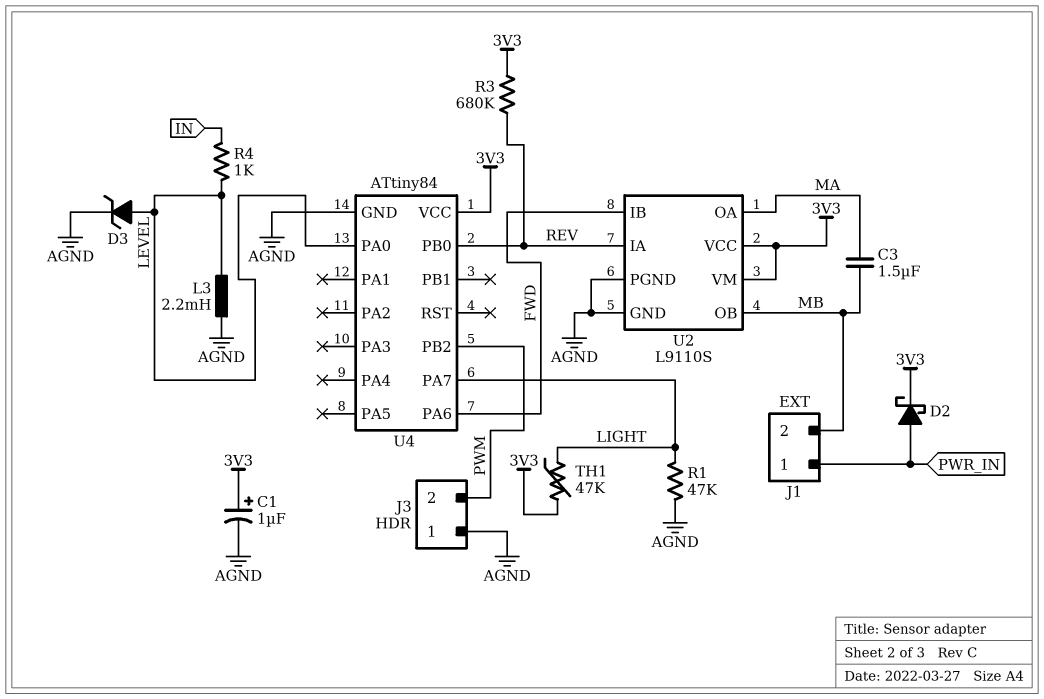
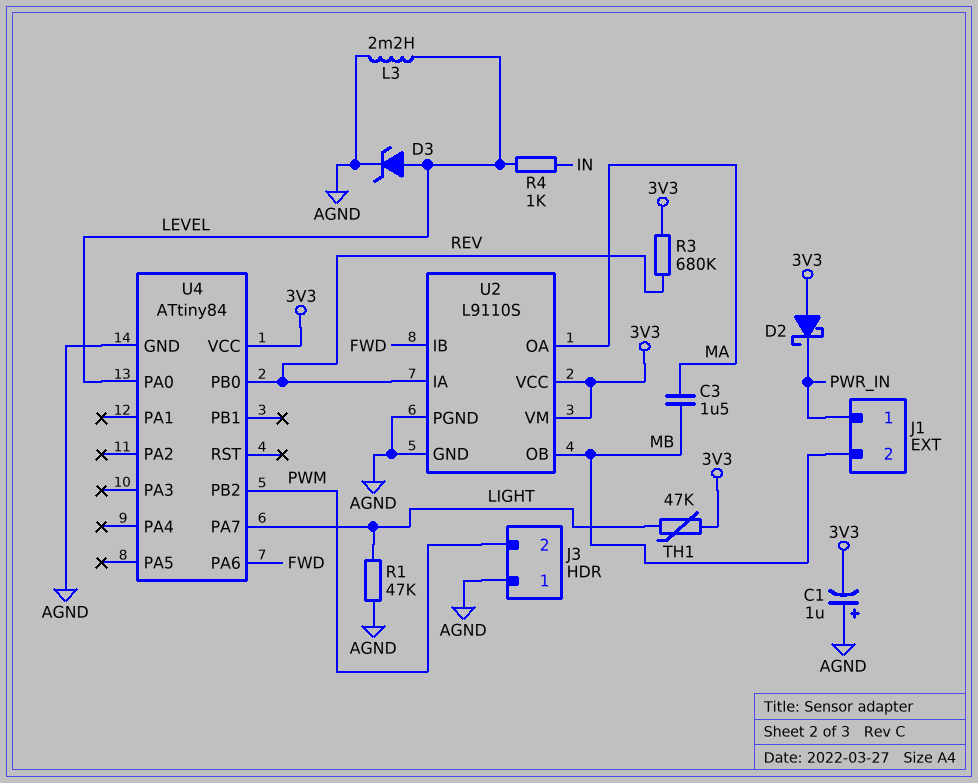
C1: 1uF (plus 3V3, minus AGND) -> 1uF (plus AGND, minus 3V3)
D2: schottky (A PWR_IN, K 3V3) -> schottky (A 3V3, K PWR_IN)

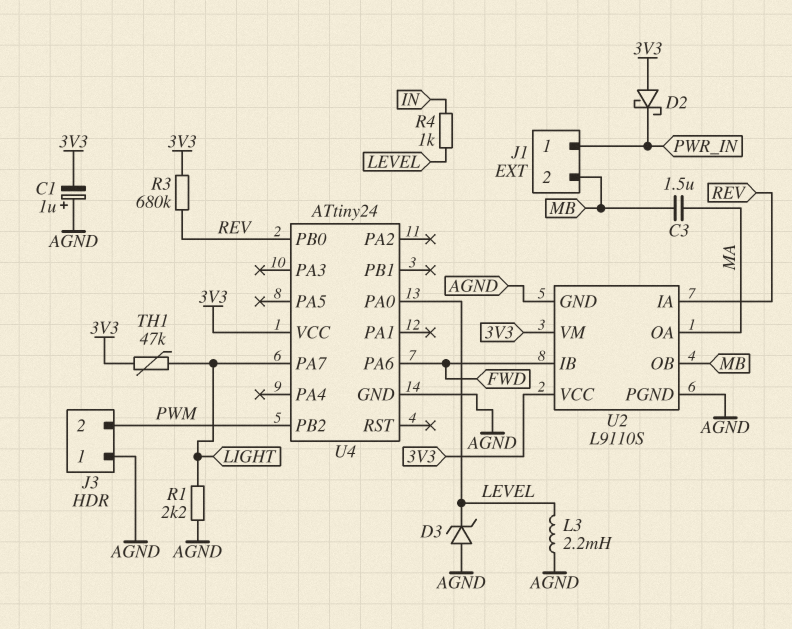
D3: zener (A LEVEL, K AGND) -> zener (A AGND, K LEVEL)
R1: 47k (AGND, LIGHT) -> 2.2k (AGND, LIGHT)
U4: ATtiny84 -> ATtiny24

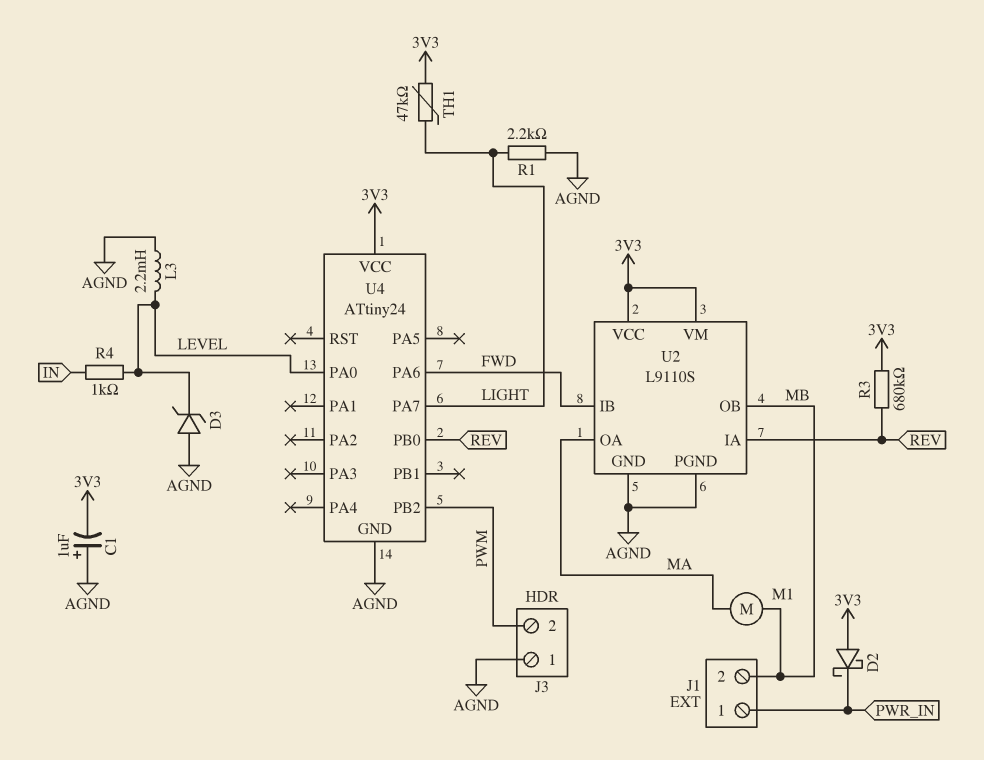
C3: 1.5uF (MA, MB) -> none
M1: none -> motor (MA, MB)

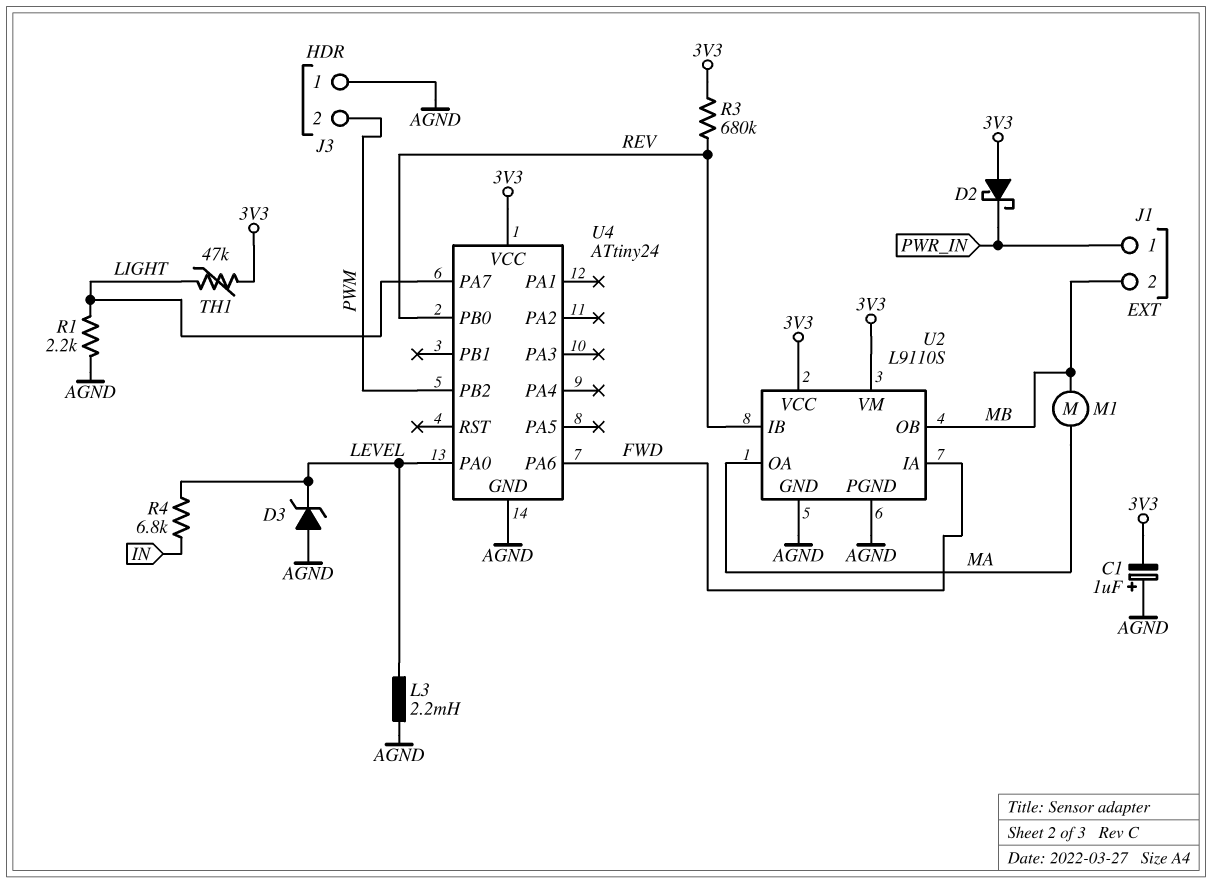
R4: 1k (IN, LEVEL) -> 6.8k (IN, LEVEL)
U2 pin IA: REV -> FWD
U2 pin IB: FWD -> REV

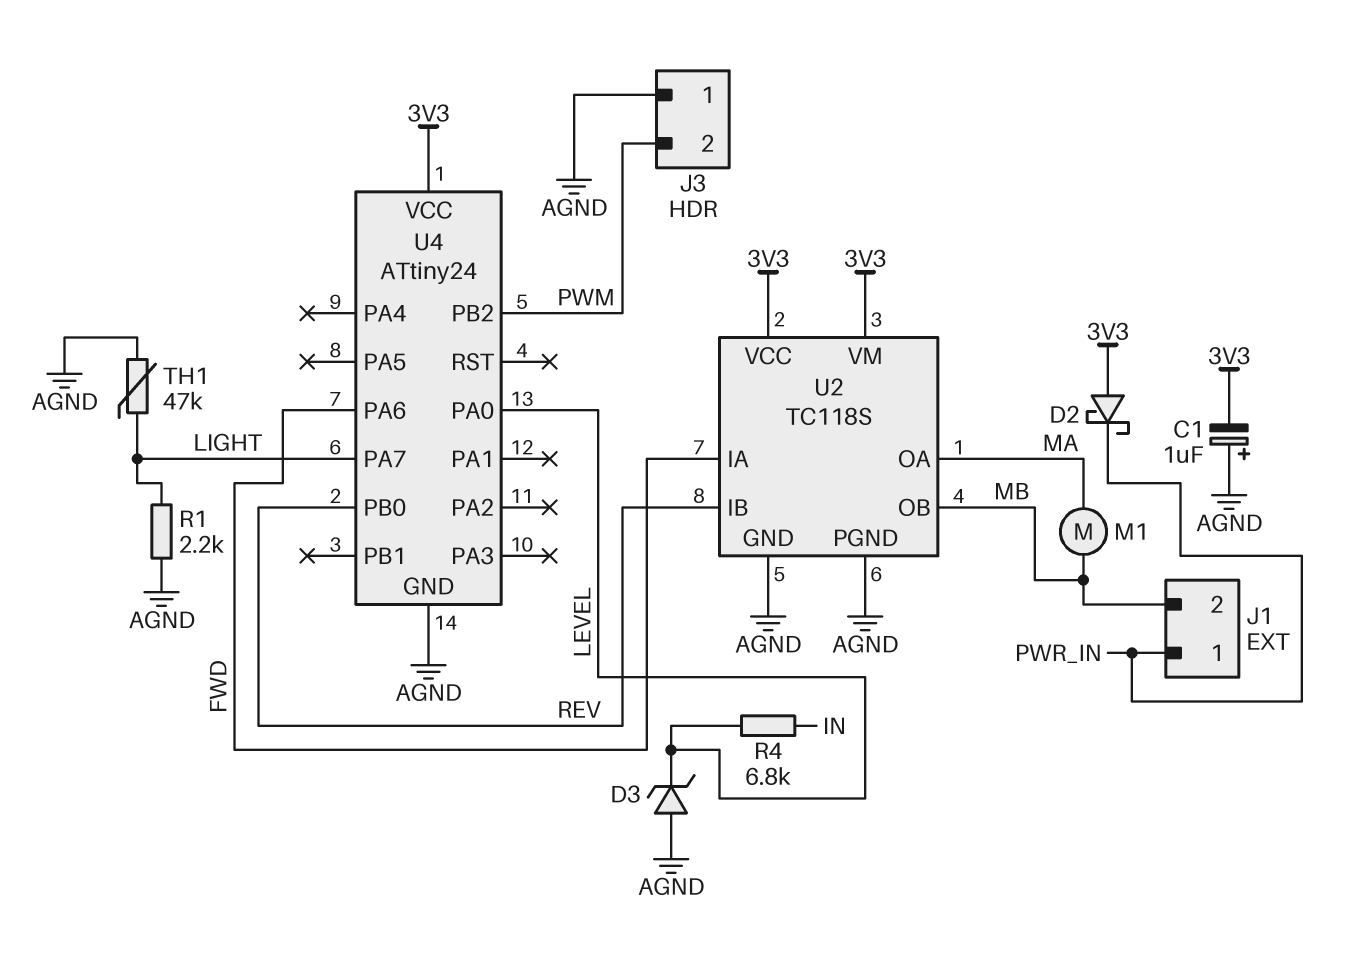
L3: 2.2mH (AGND, LEVEL) -> none
R3: 680k (3V3, REV) -> none
TH1: 47k (3V3, LIGHT) -> 47k (AGND, LIGHT)
U2: L9110S -> TC118S

